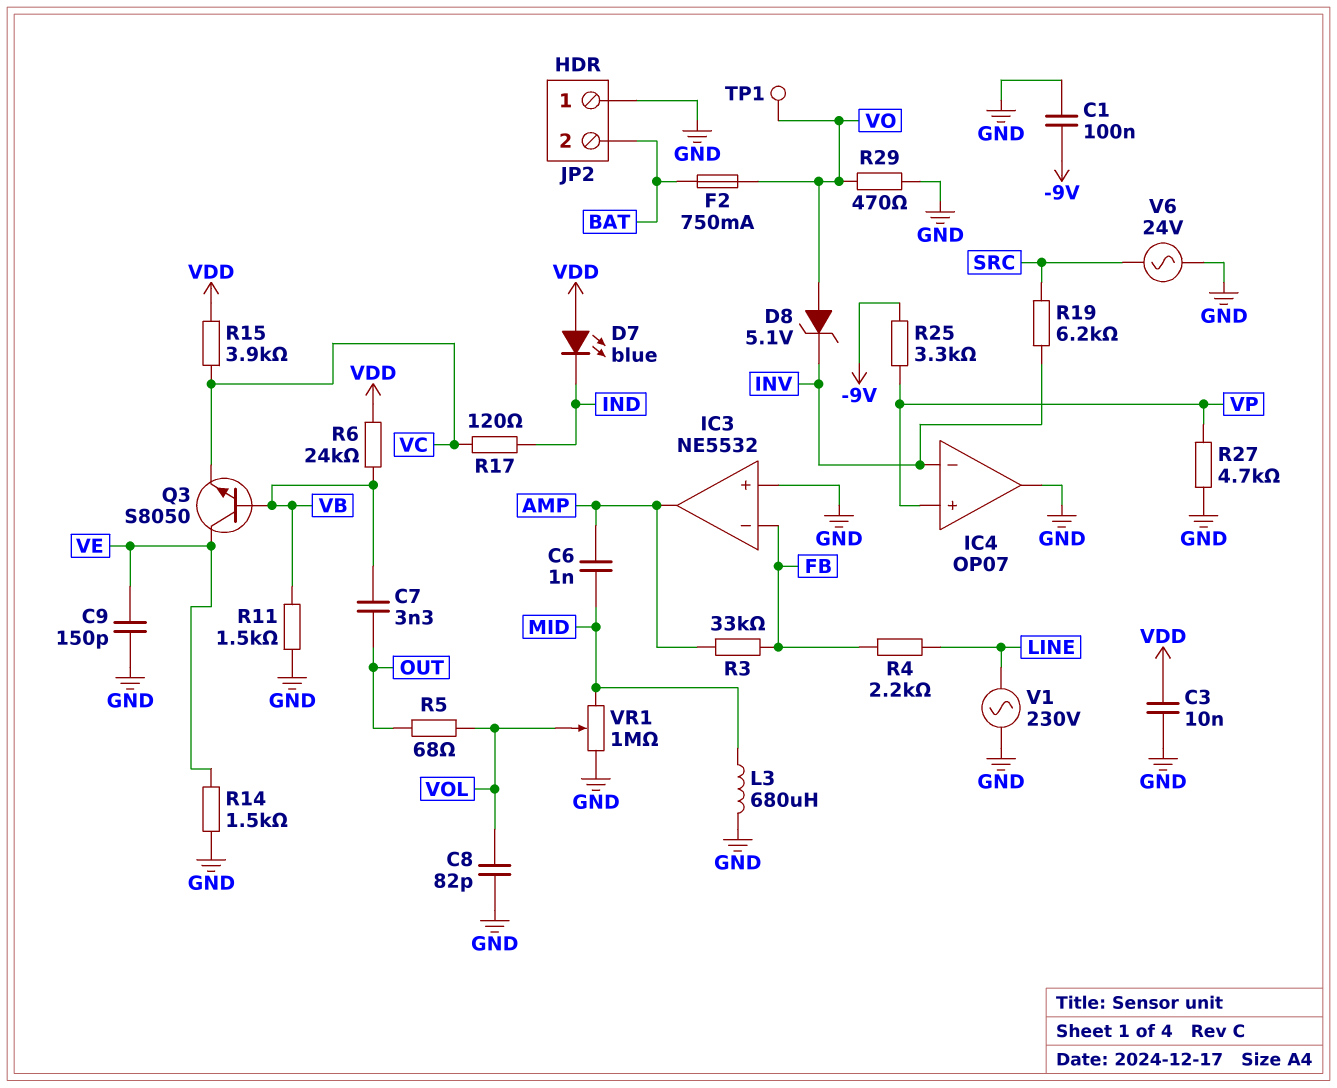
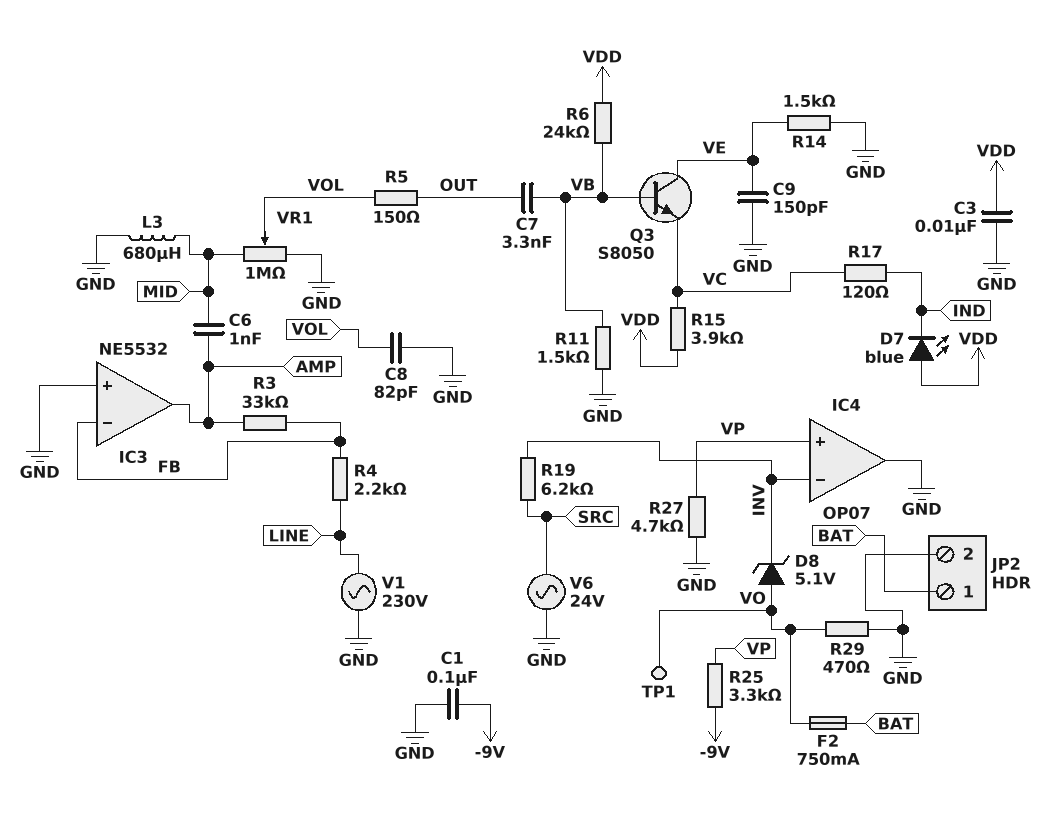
JP2 pin 1: GND -> BAT
JP2 pin 2: BAT -> GND
R5: 68 (OUT, VOL) -> 150 (OUT, VOL)

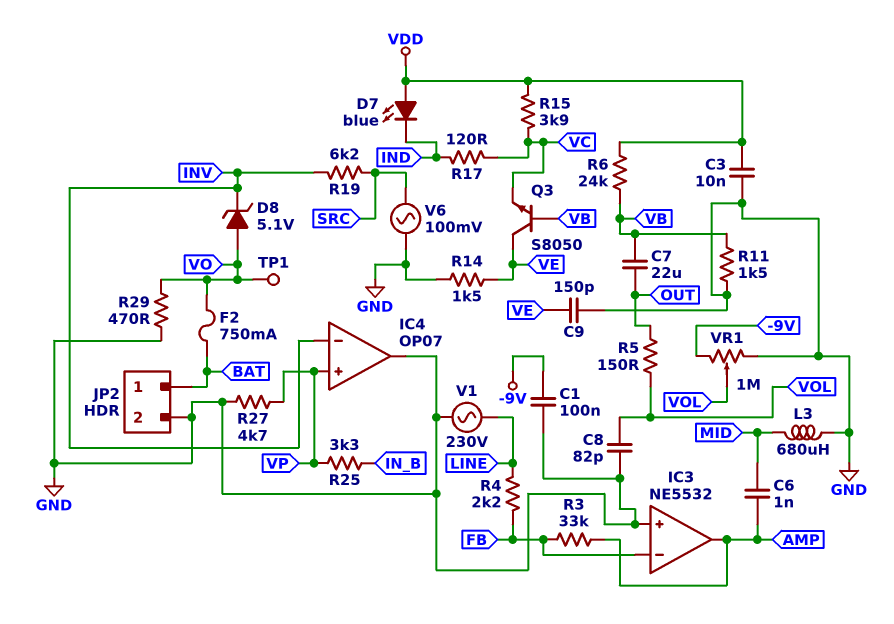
C7: 3.3nF (OUT, VB) -> 22uF (OUT, VB)
R25: 3.3k (-9V, VP) -> 3.3k (IN_B, VP)
V6: AC 24V (GND, SRC) -> AC 100mV (GND, SRC)
VR1: 1M (GND, MID, wiper VOL) -> 1M (-9V, GND, wiper VOL)

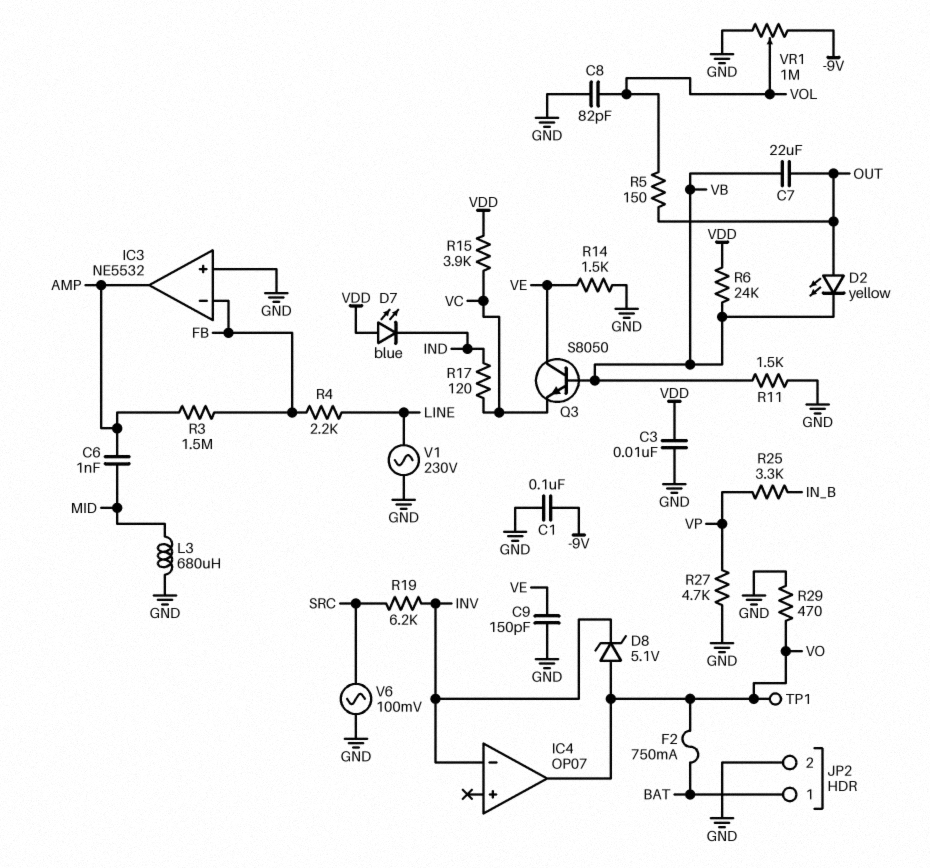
D2: none -> LED yellow (A OUT, K VB)
IC4 pin in+: VP -> none
IC4 pin out: GND -> VO
R3: 33k (AMP, FB) -> 1.5M (AMP, FB)

